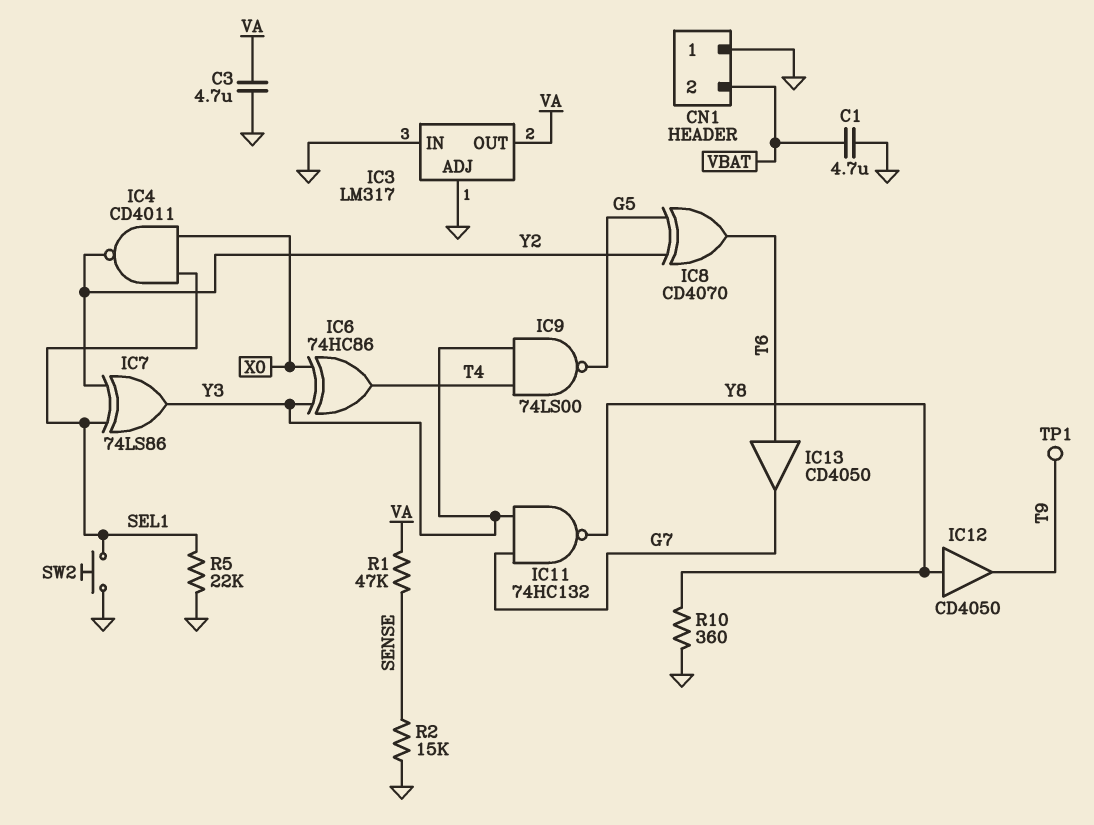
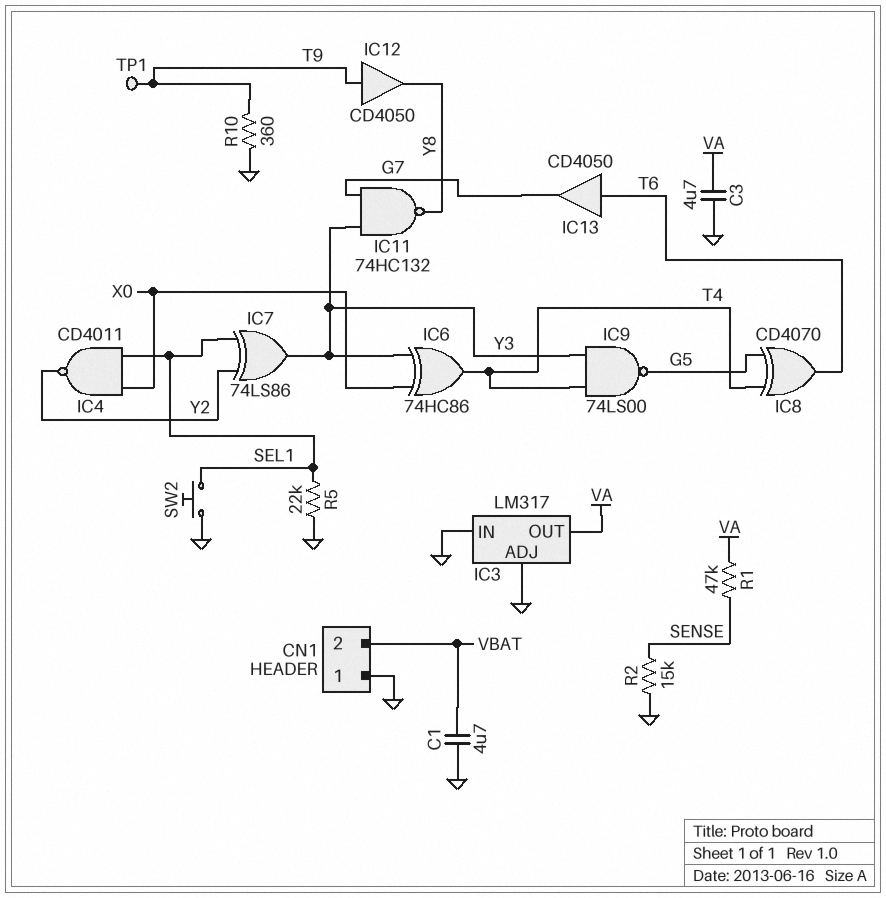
IC8: XOR CD4070 (in G5, in Y2, out T6) -> XOR CD4070 (in G5, in T4, out T6)
IC12: buffer CD4050 (in Y8, out T9) -> buffer CD4050 (in T9, out Y8)
R10: 360 (GND, Y8) -> 360 (GND, T9)

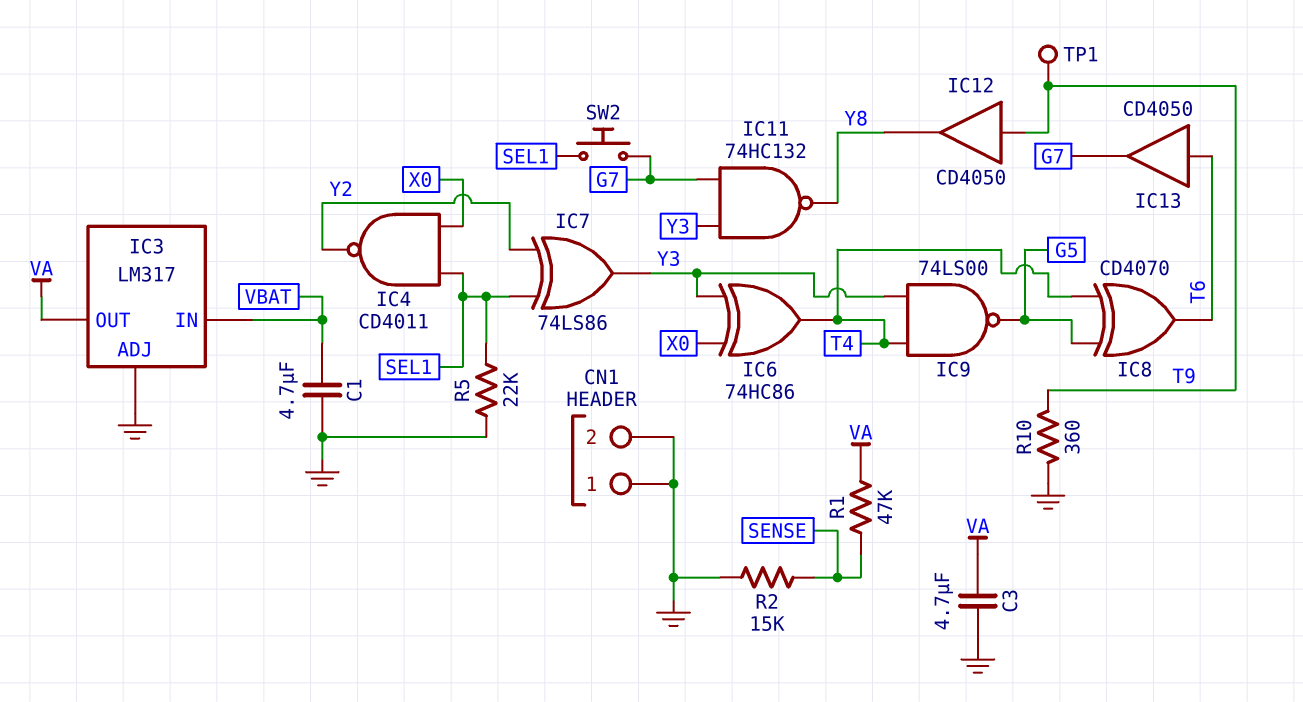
CN1 pin 2: VBAT -> GND
IC3 pin IN: GND -> VBAT
SW2: button (GND, SEL1) -> button (G7, SEL1)

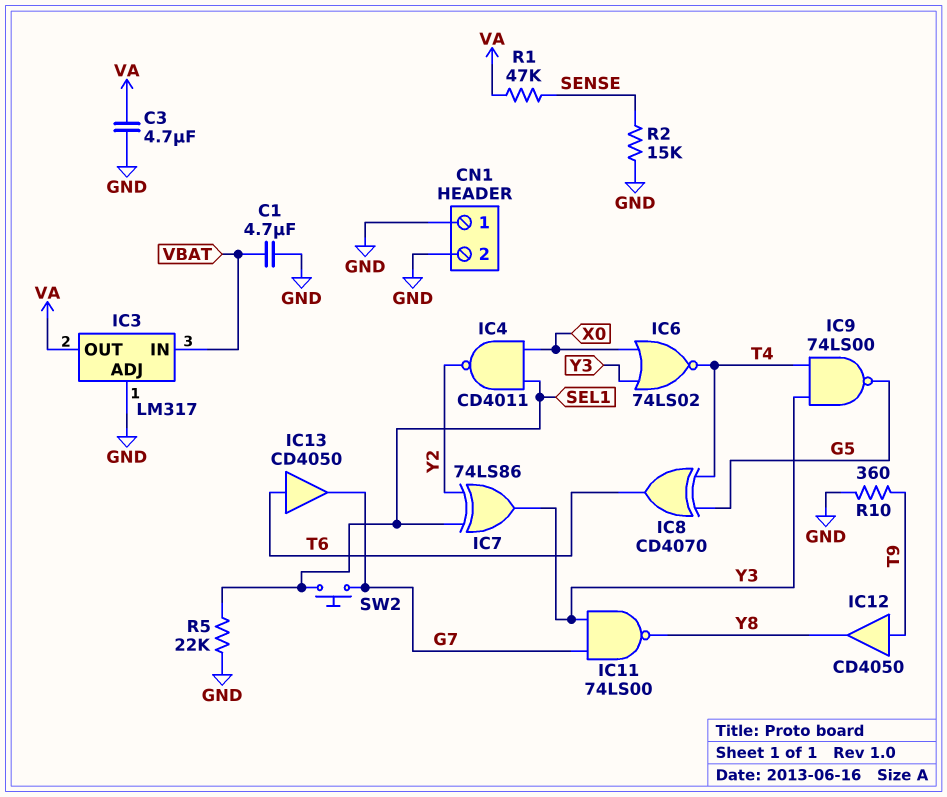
IC6: XOR 74HC86 (in X0, in Y3, out T4) -> NOR 74LS02 (in X0, in Y3, out T4)
IC11: NAND 74HC132 (in G7, in Y3, out Y8) -> NAND 74LS00 (in G7, in Y3, out Y8)
TP1: test point (T9) -> none

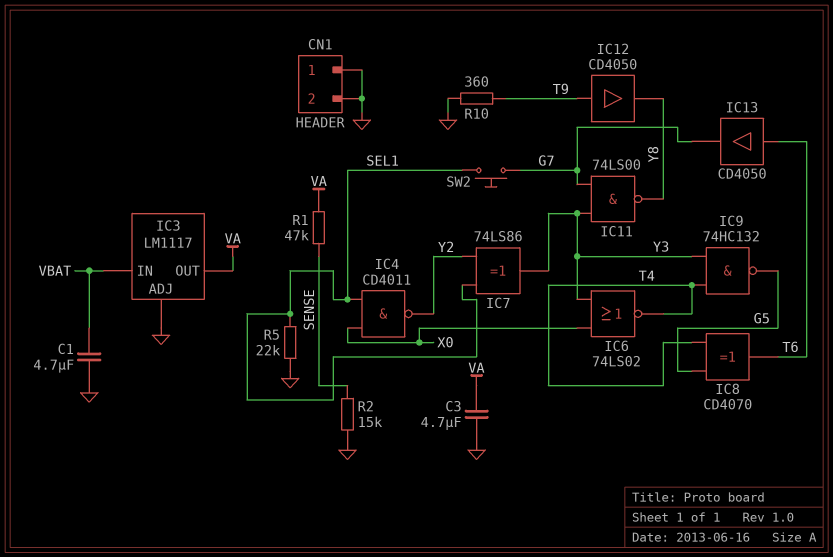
IC3: LM317 -> LM1117
IC9: NAND 74LS00 (in T4, in Y3, out G5) -> NAND 74HC132 (in T4, in Y3, out G5)

